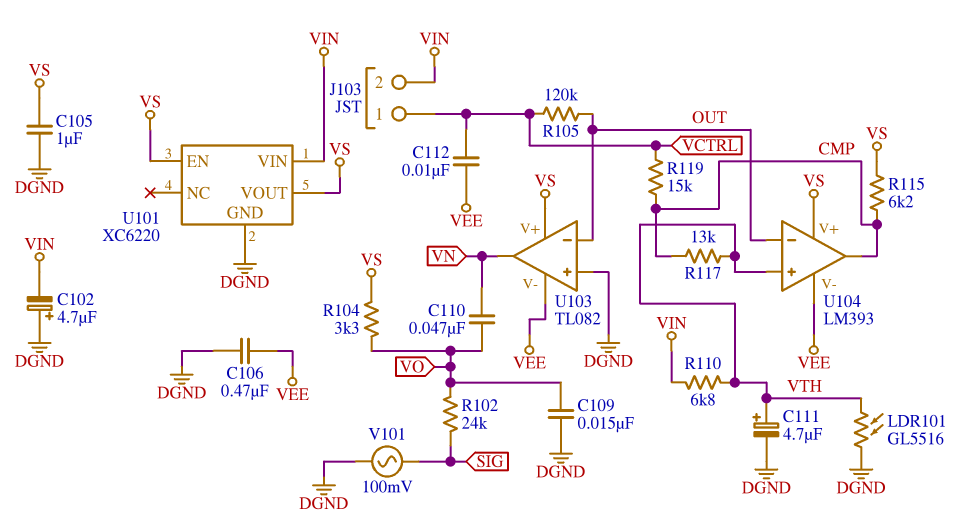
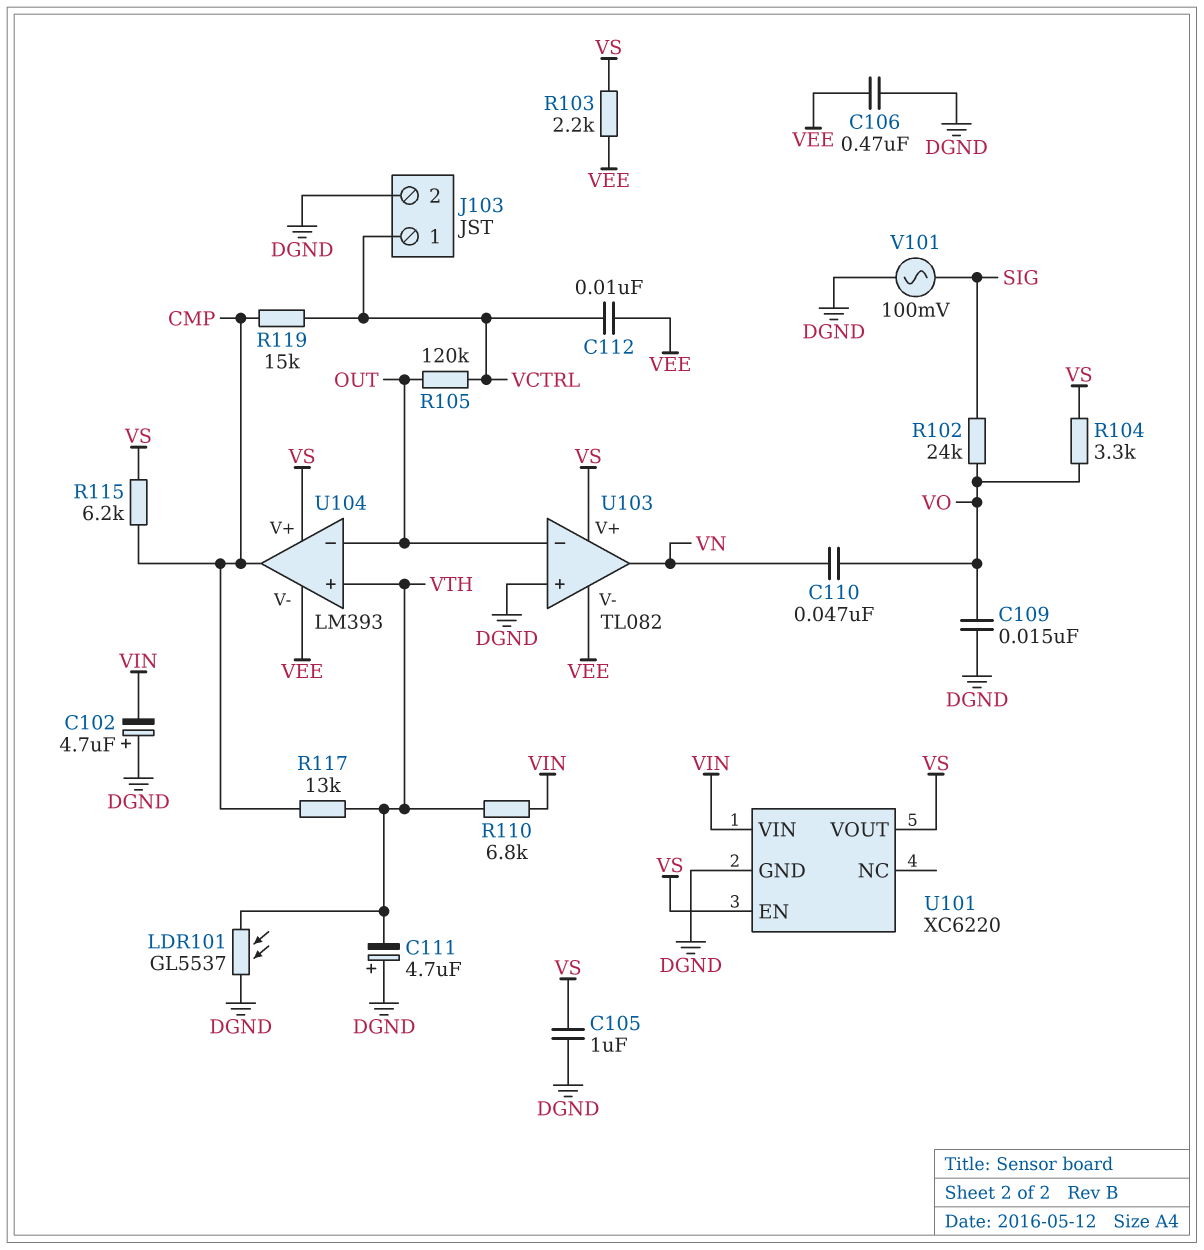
C111: 4.7uF (plus VTH, minus DGND) -> 4.7uF (plus DGND, minus VTH)
J103 pin 2: VIN -> DGND
LDR101: GL5516 (DGND, VTH) -> GL5537 (DGND, VTH)
R103: none -> 2.2k (VEE, VS)

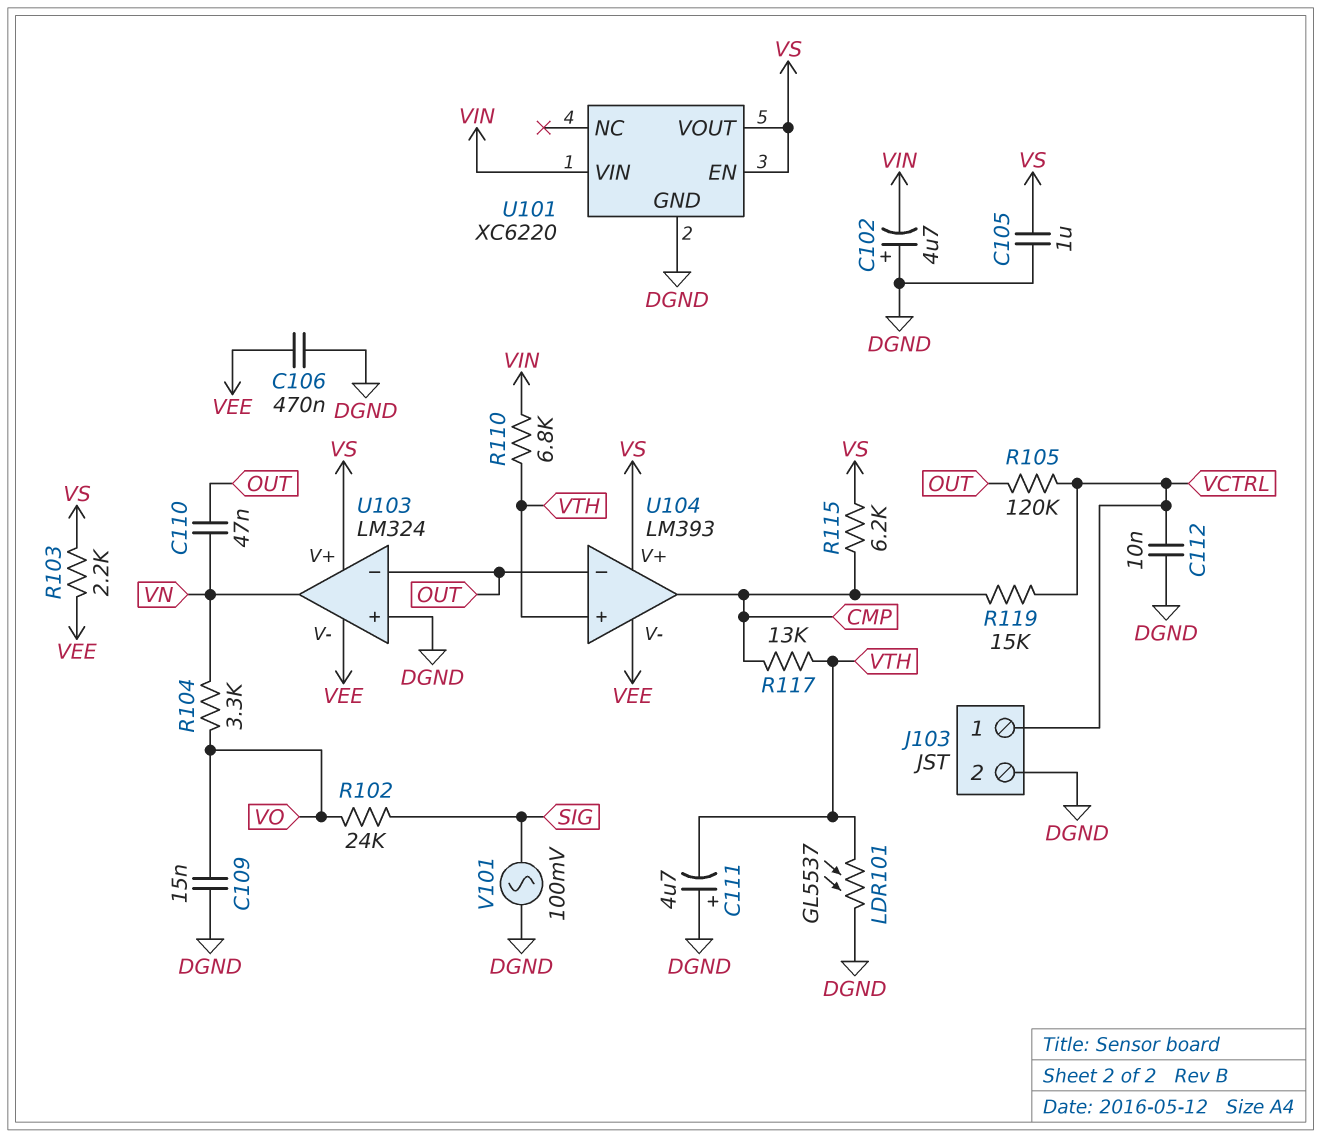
C110: 47nF (VN, VO) -> 47nF (OUT, VN)
C112: 10nF (VCTRL, VEE) -> 10nF (DGND, VCTRL)
R104: 3.3k (VO, VS) -> 3.3k (VN, VO)
U103: TL082 -> LM324

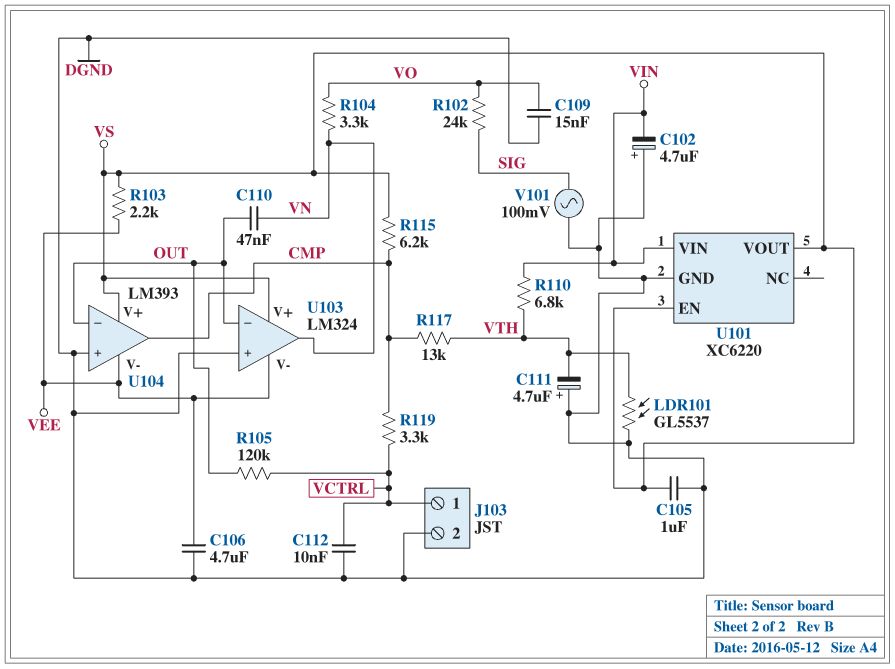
C106: 470nF (DGND, VEE) -> 4.7uF (DGND, VEE)
R119: 15k (CMP, VCTRL) -> 3.3k (CMP, VCTRL)
U104 pin in+: VTH -> DGND

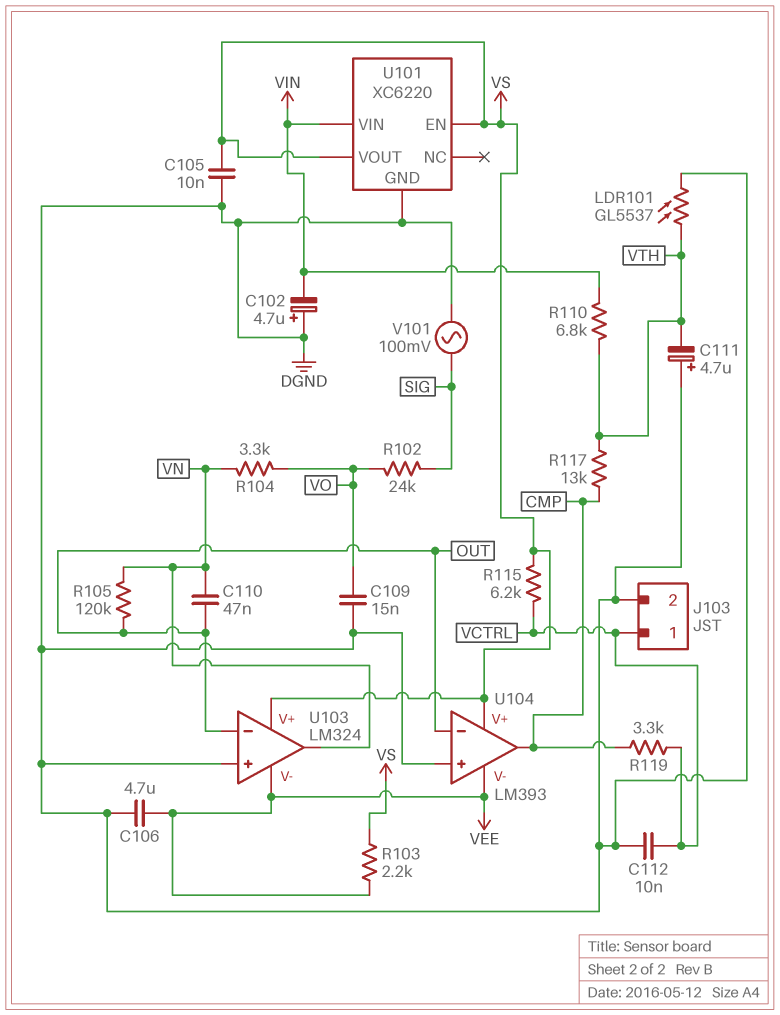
C105: 1uF (DGND, VS) -> 10nF (DGND, VS)
R105: 120k (OUT, VCTRL) -> 120k (OUT, VN)
R115: 6.2k (CMP, VS) -> 6.2k (VCTRL, VS)

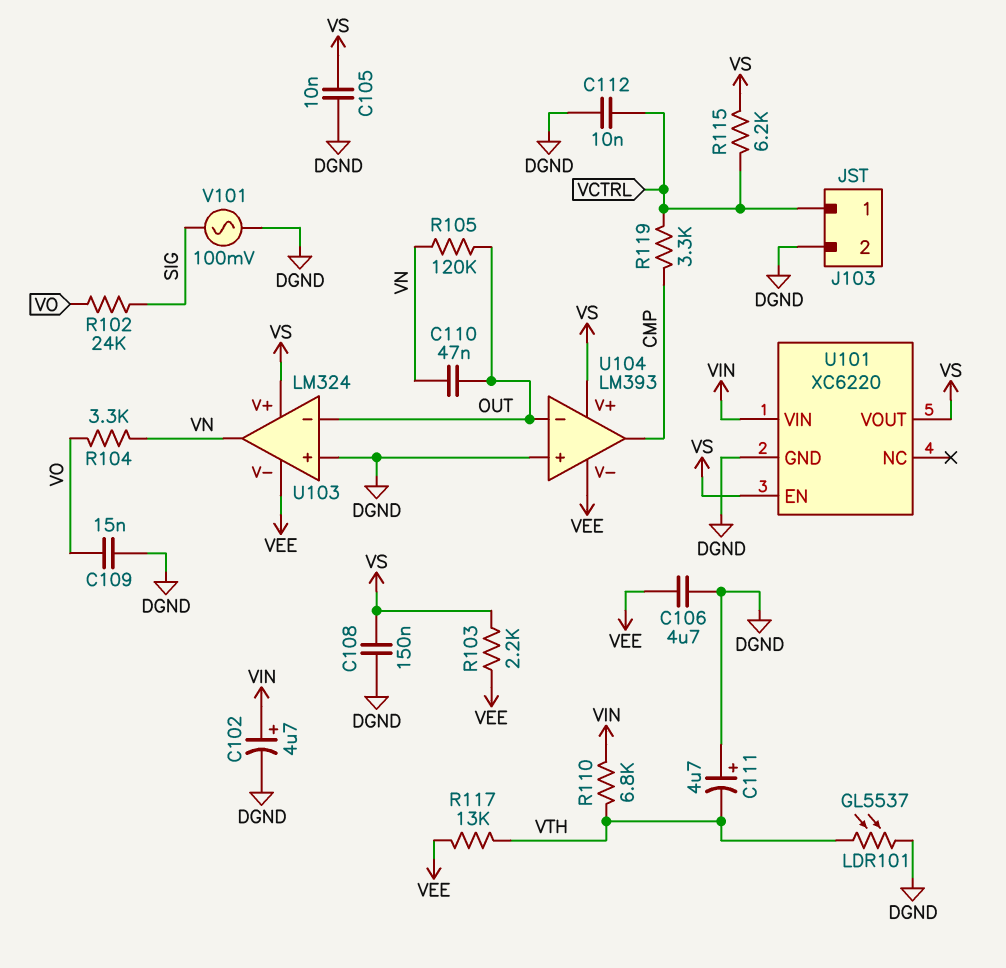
C102: 4.7uF (plus DGND, minus VIN) -> 4.7uF (plus VIN, minus DGND)
C108: none -> 150nF (DGND, VS)
R117: 13k (CMP, VTH) -> 13k (VEE, VTH)

